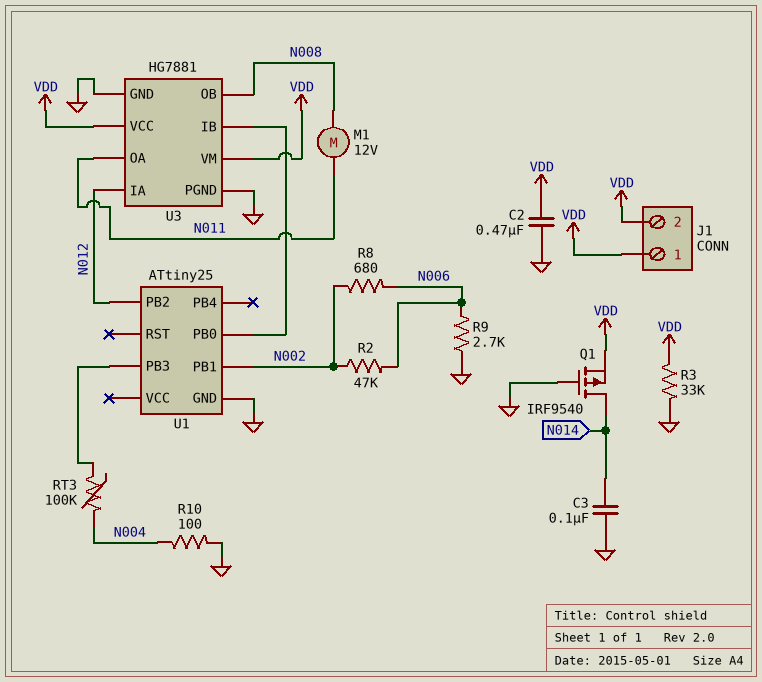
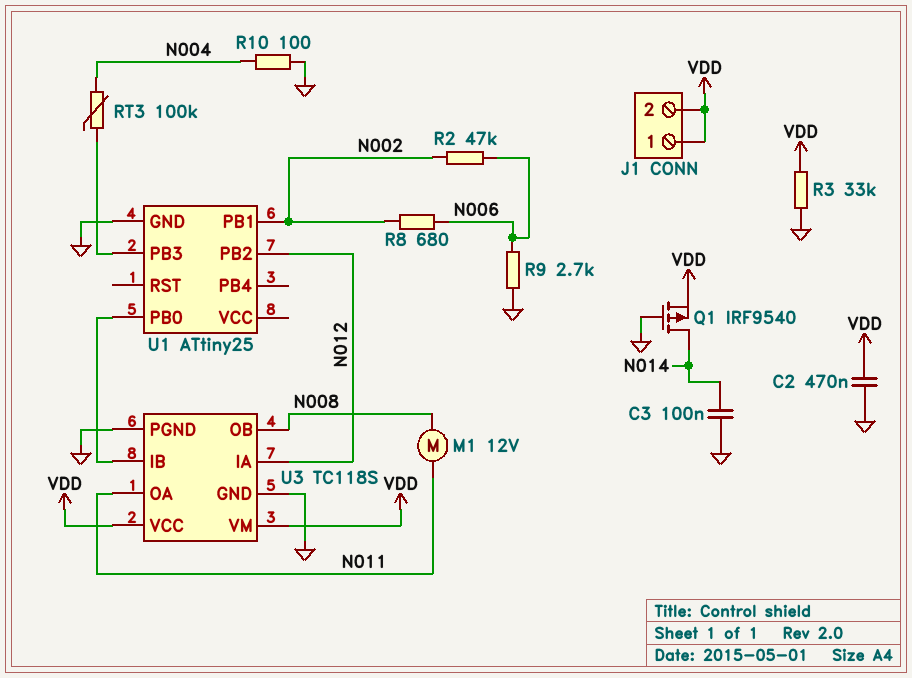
U3: HG7881 -> TC118S

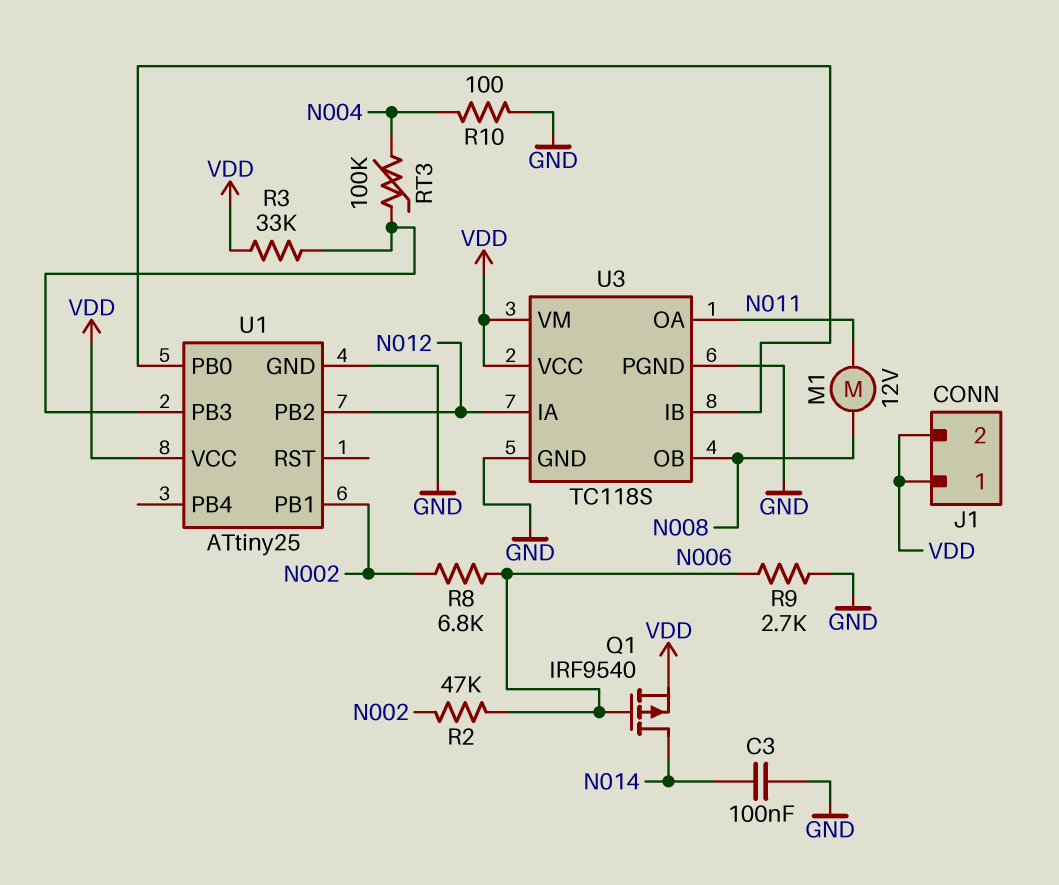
C2: 470nF (GND, VDD) -> none
Q1: PMOS IRF9540 (G GND, D N014, S VDD) -> PMOS IRF9540 (G N006, D N014, S VDD)
R3: 33k (GND, VDD) -> 33k (U1/PB3, VDD)
R8: 680 (N002, N006) -> 6.8k (N002, N006)
U1 pin VCC: none -> VDD

